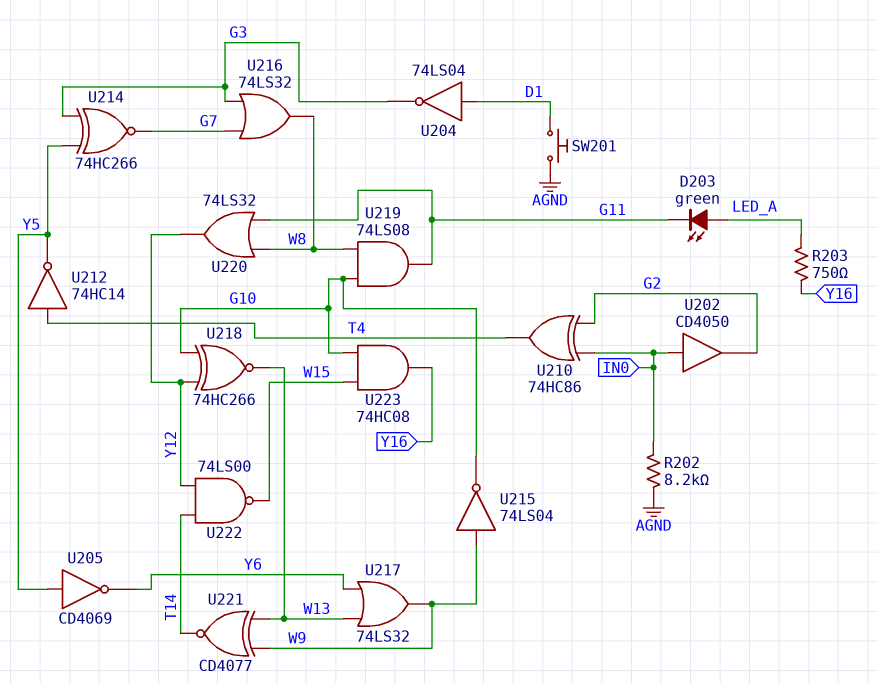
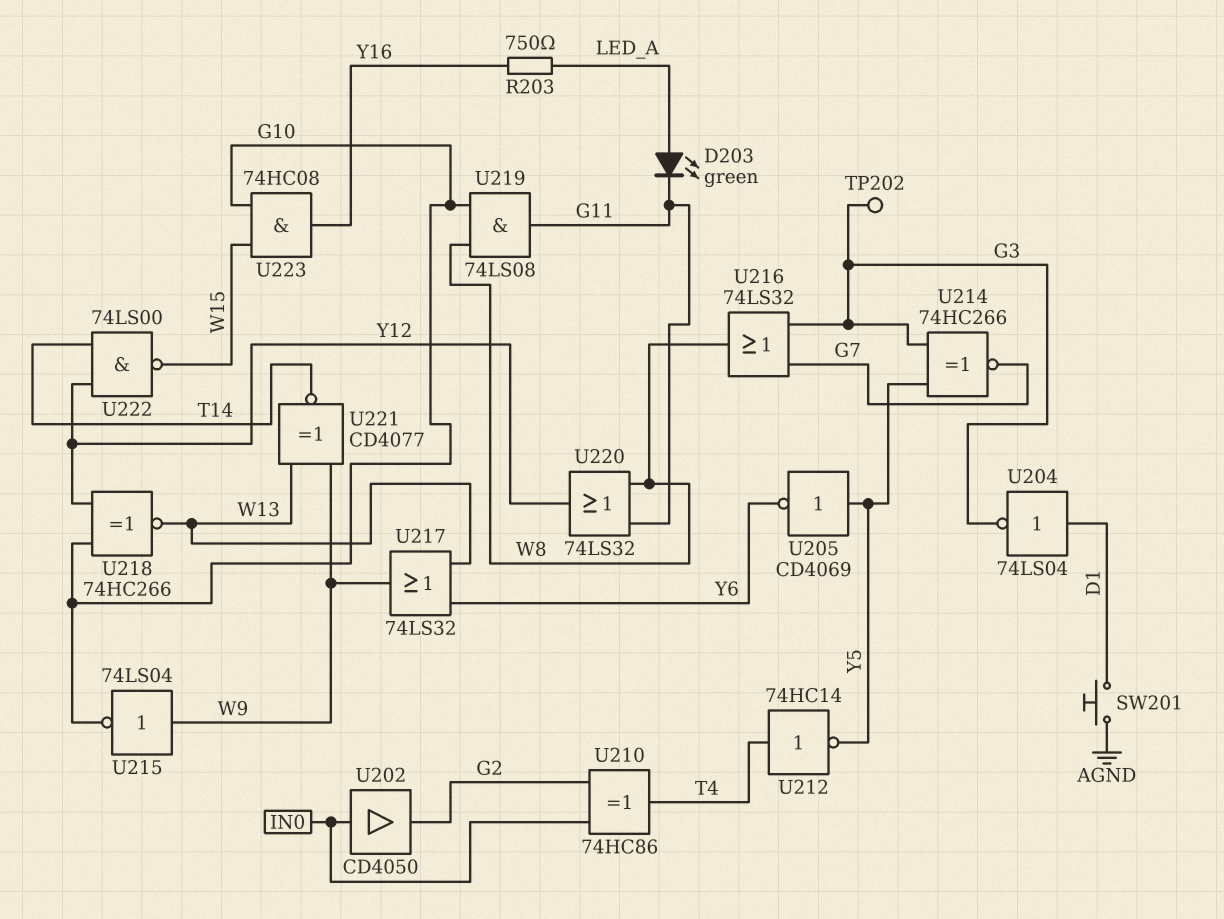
R202: 8.2k (AGND, IN0) -> none
TP202: none -> test point (G3)

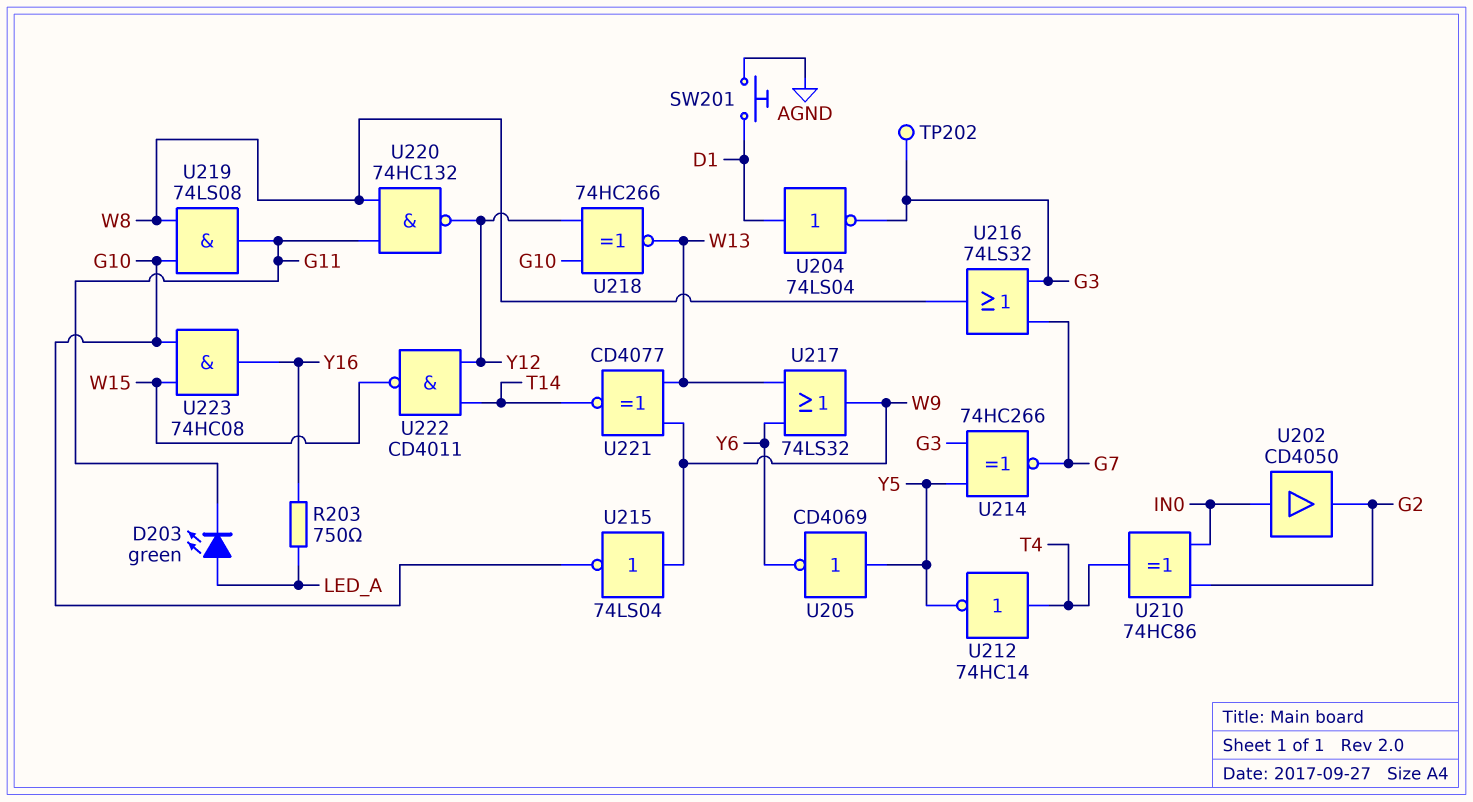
U220: OR 74LS32 (in G11, in W8, out Y12) -> NAND 74HC132 (in G11, in W8, out Y12)
U222: NAND 74LS00 (in T14, in Y12, out W15) -> NAND CD4011 (in T14, in Y12, out W15)

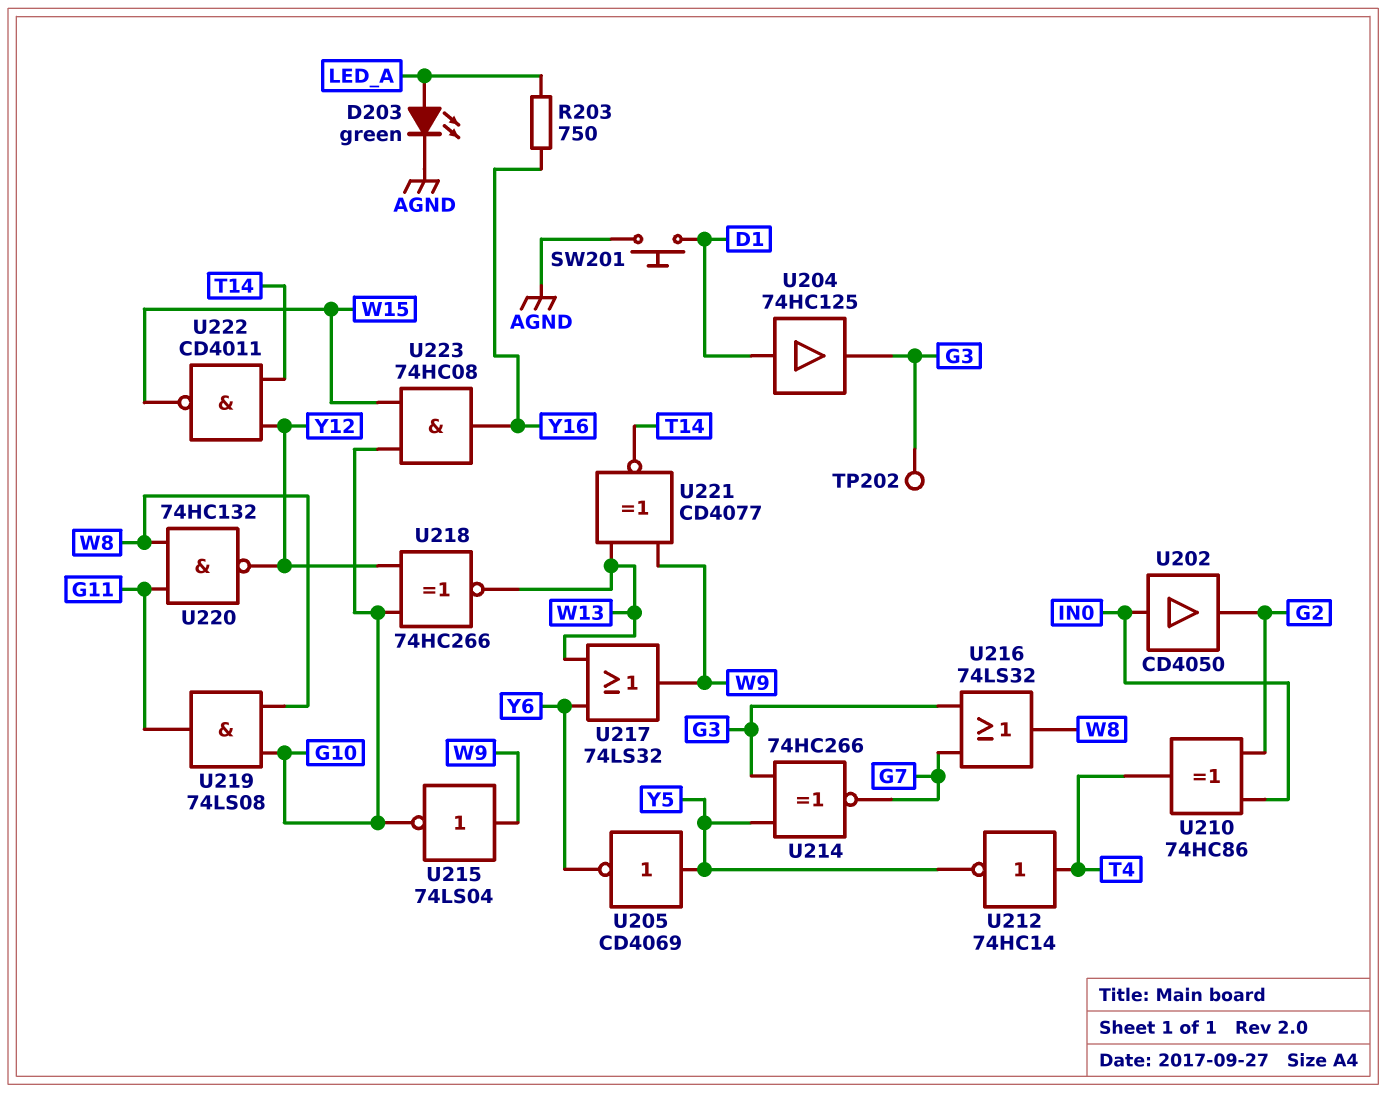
D203: LED green (A LED_A, K G11) -> LED green (A LED_A, K AGND)
U204: NOT 74LS04 (in D1, out G3) -> buffer 74HC125 (in D1, out G3)

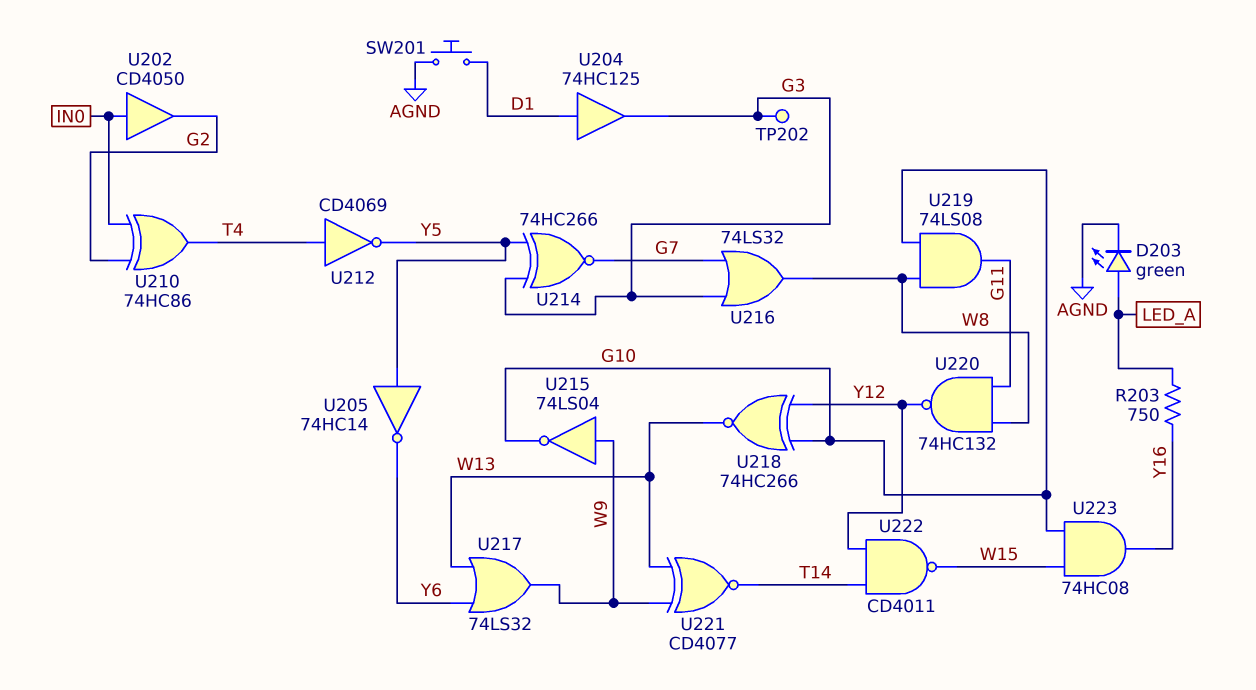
U205: NOT CD4069 (in Y5, out Y6) -> NOT 74HC14 (in Y5, out Y6)
U212: NOT 74HC14 (in T4, out Y5) -> NOT CD4069 (in T4, out Y5)

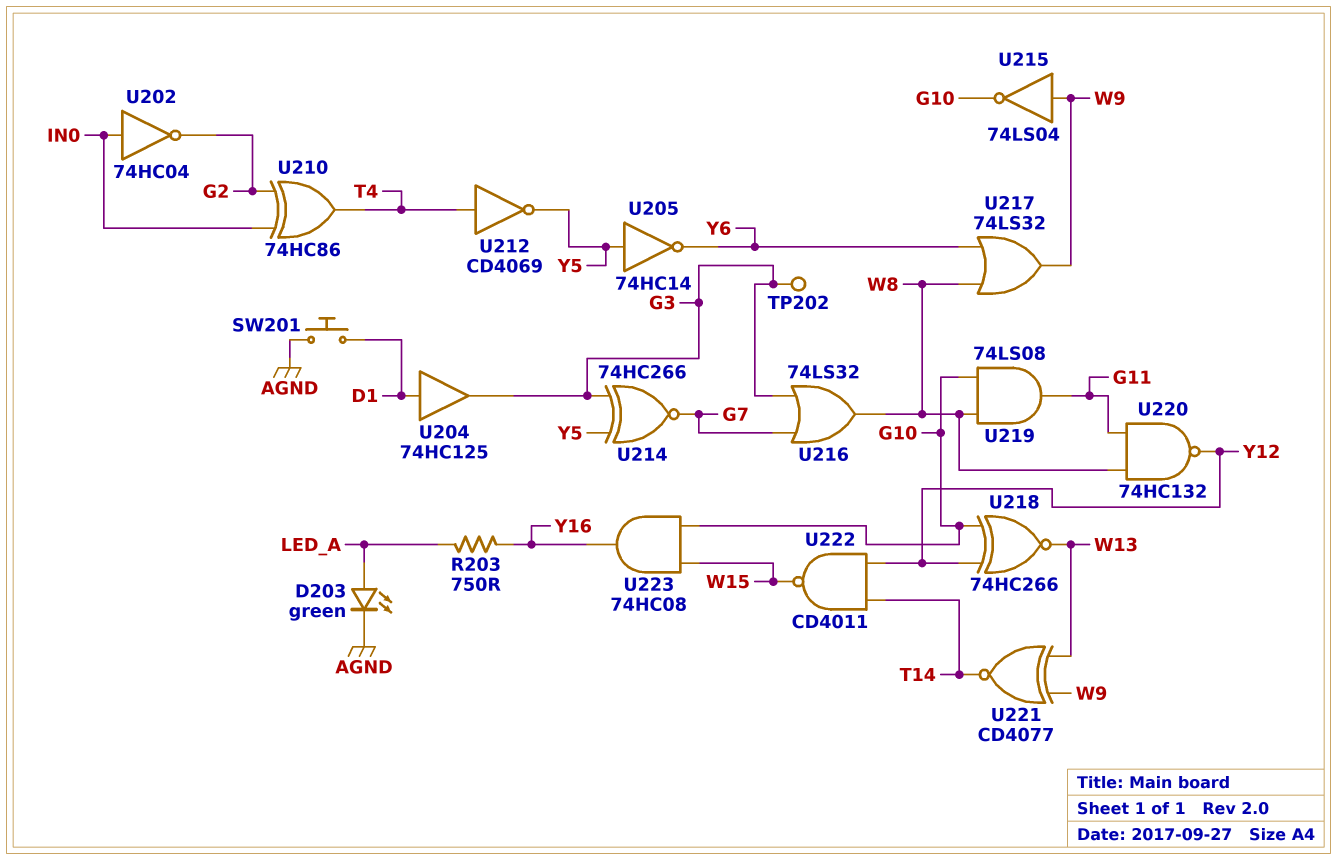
U202: buffer CD4050 (in IN0, out G2) -> NOT 74HC04 (in IN0, out G2)
U217: OR 74LS32 (in W13, in Y6, out W9) -> OR 74LS32 (in W8, in Y6, out W9)

